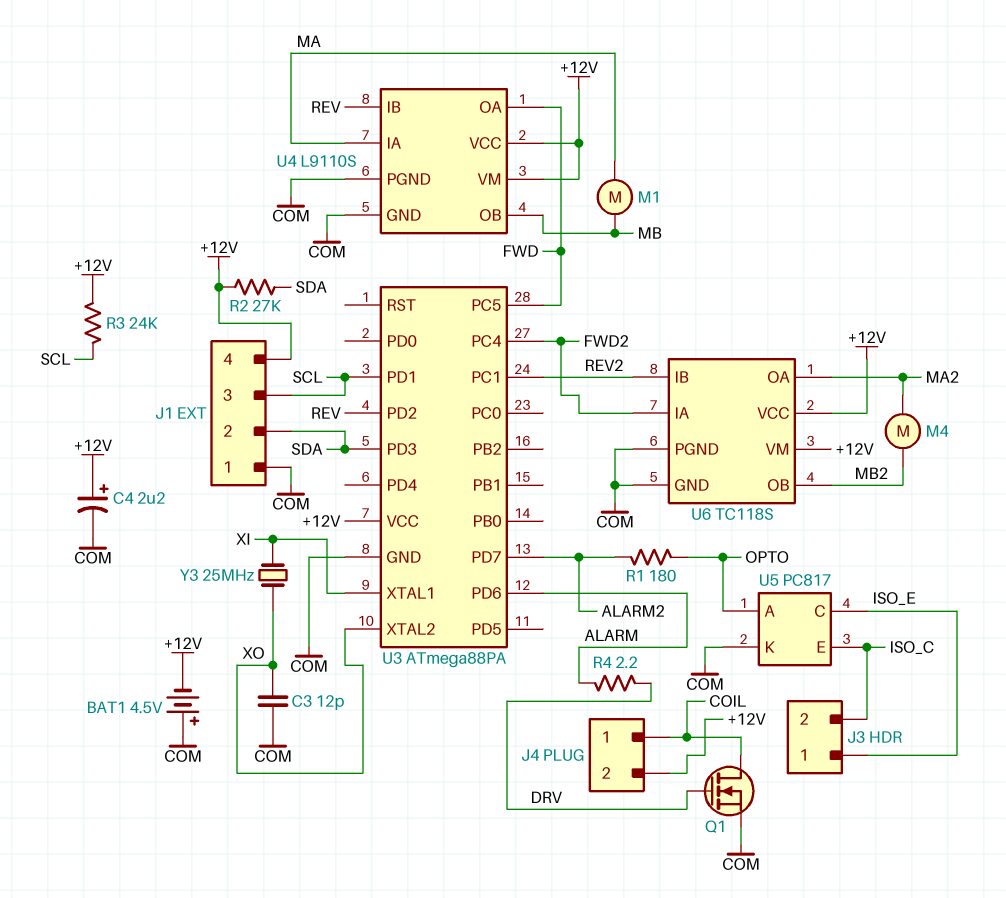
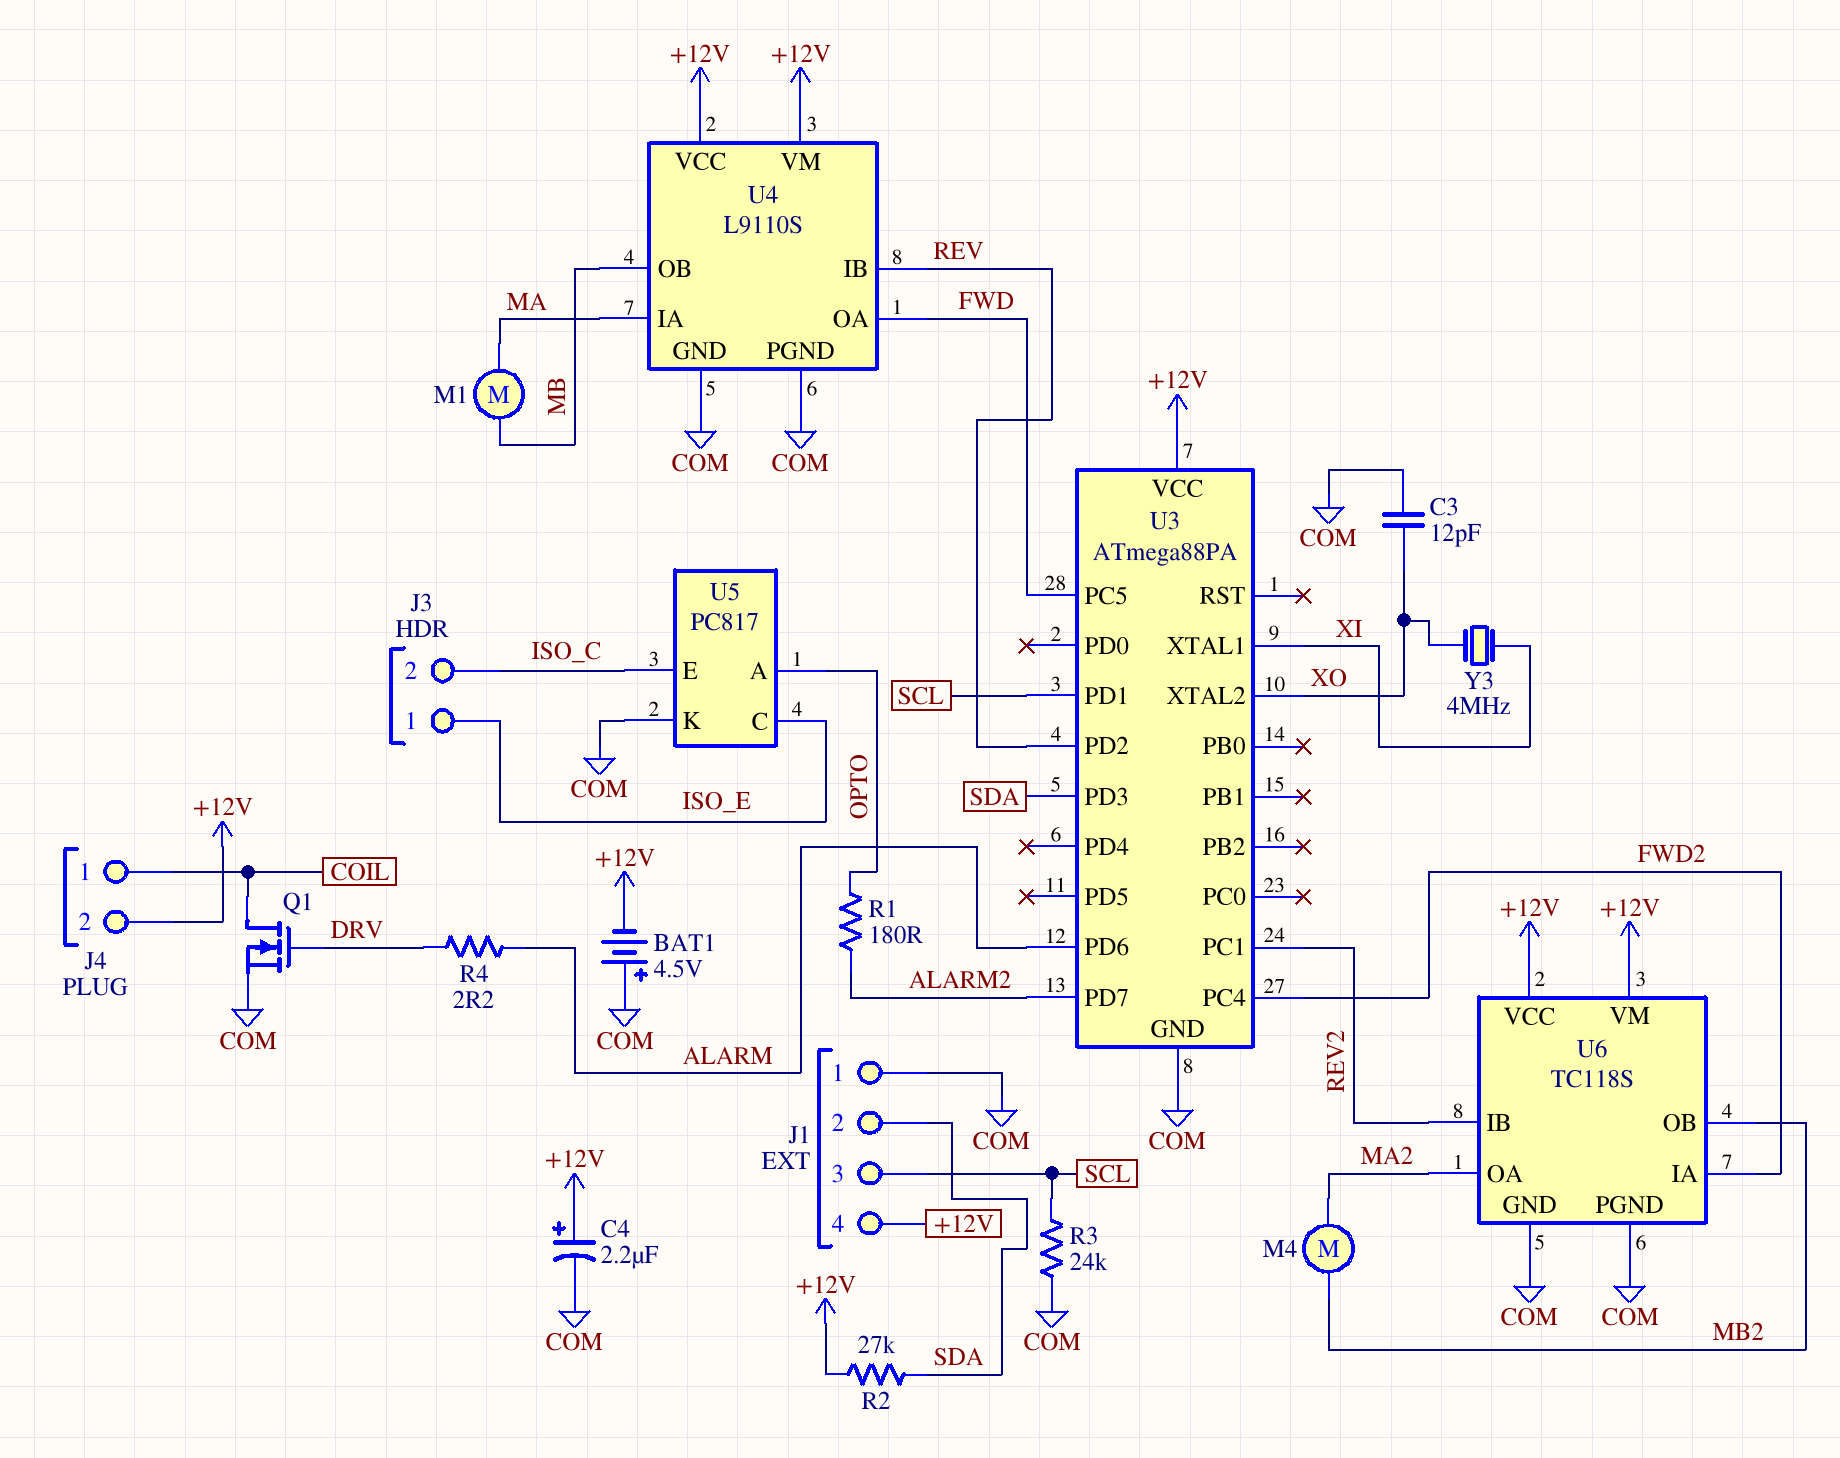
R3: 24k (+12V, SCL) -> 24k (COM, SCL)
Y3: 25MHz (XI, XO) -> 4MHz (XI, XO)

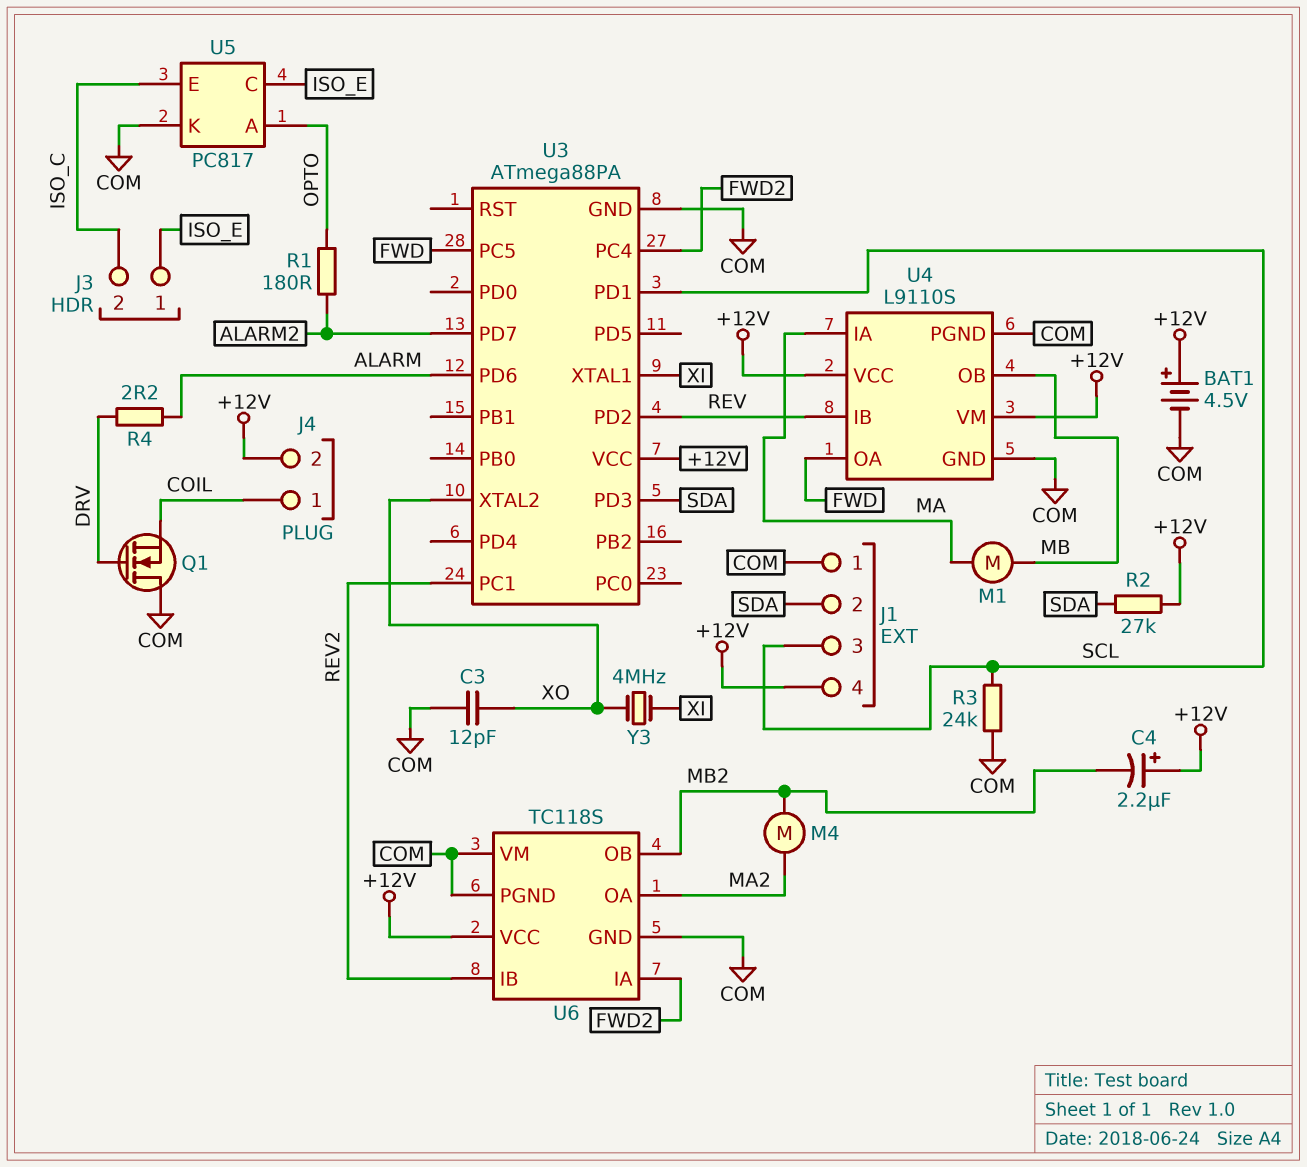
BAT1: 4.5V (plus COM, minus +12V) -> 4.5V (plus +12V, minus COM)
C4: 2.2uF (plus +12V, minus COM) -> 2.2uF (plus +12V, minus MB2)
Q1: NMOS (G DRV, D COIL, S COM) -> NMOS (G DRV, D COM, S COIL)
U6 pin VM: +12V -> COM

